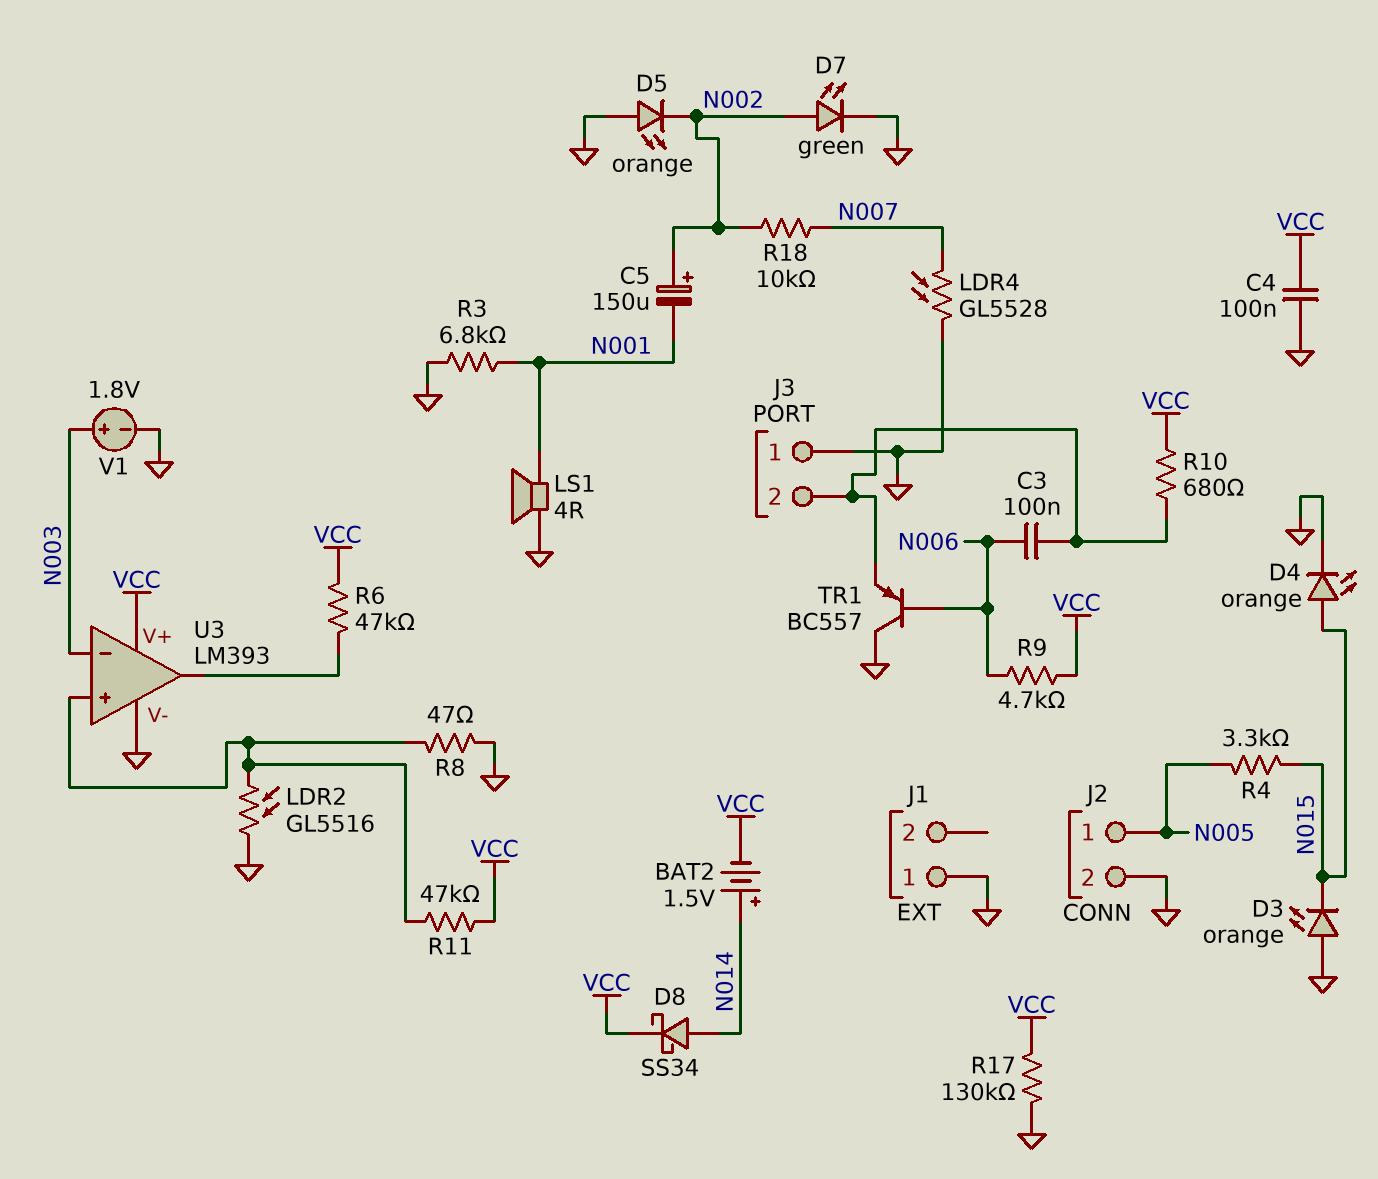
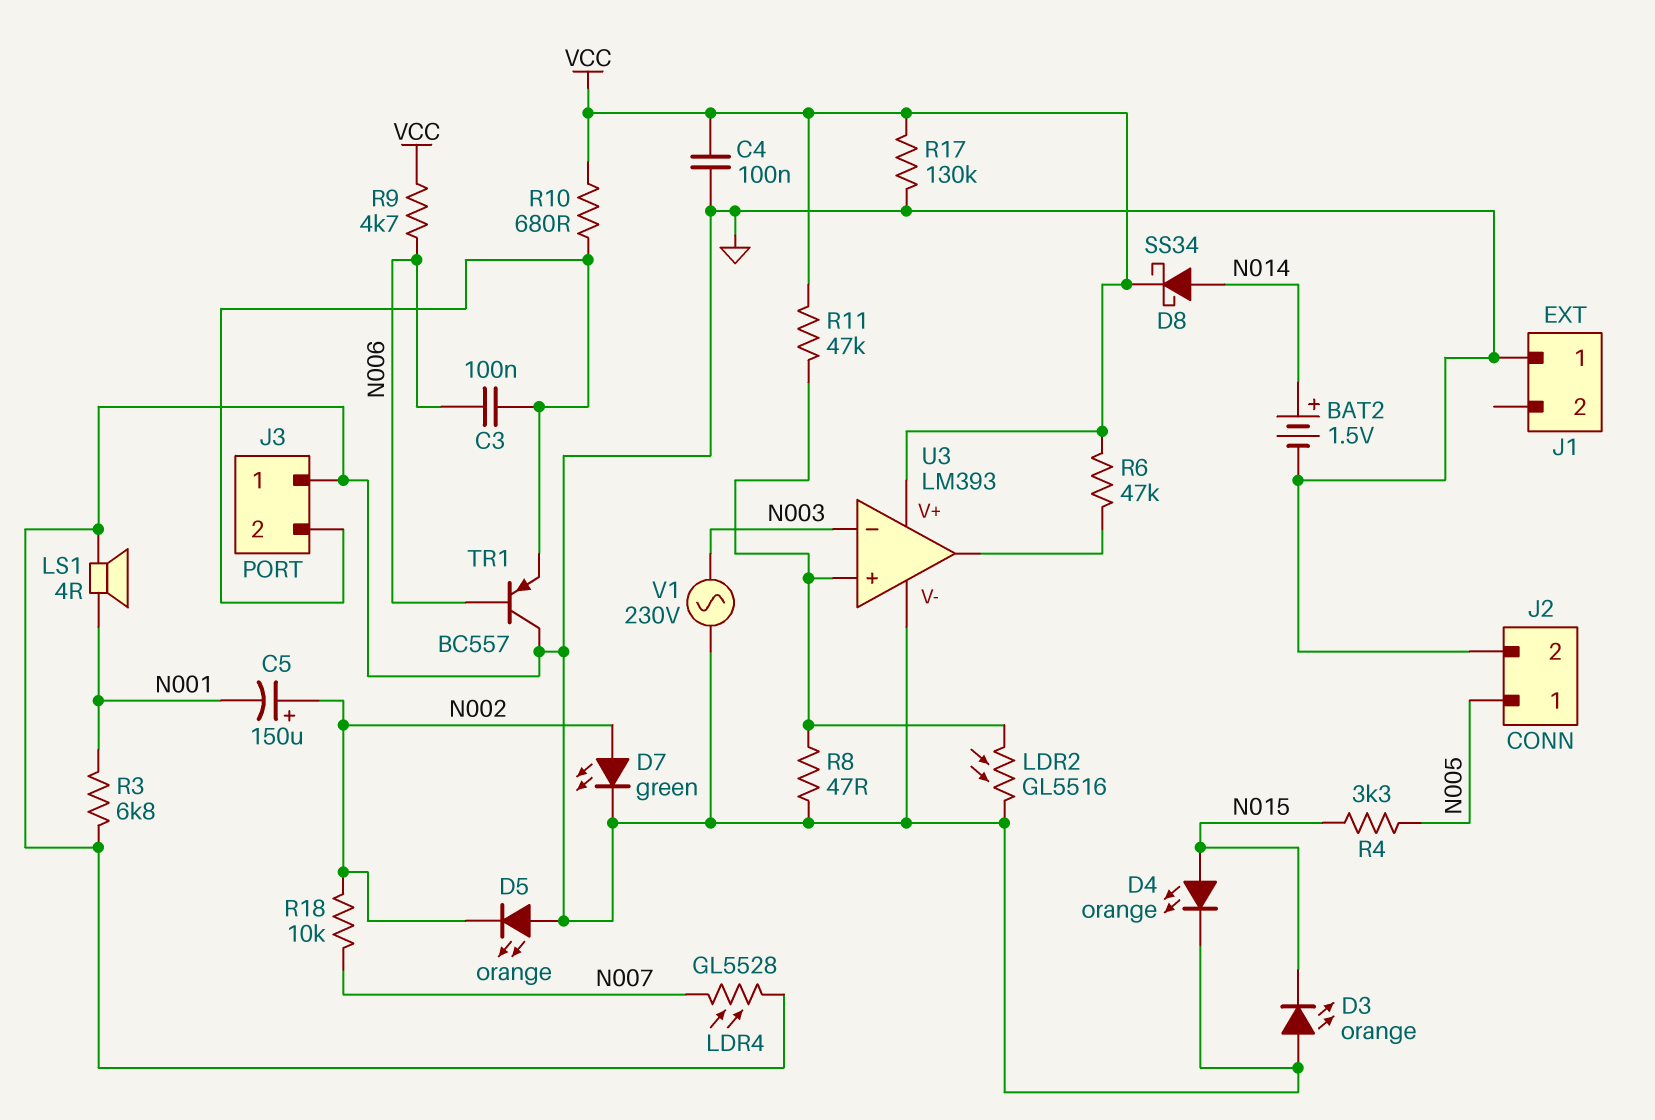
BAT2: 1.5V (plus N014, minus VCC) -> 1.5V (plus N014, minus GND)
V1: 1.8V (plus N003, minus GND) -> AC 230V (GND, N003)

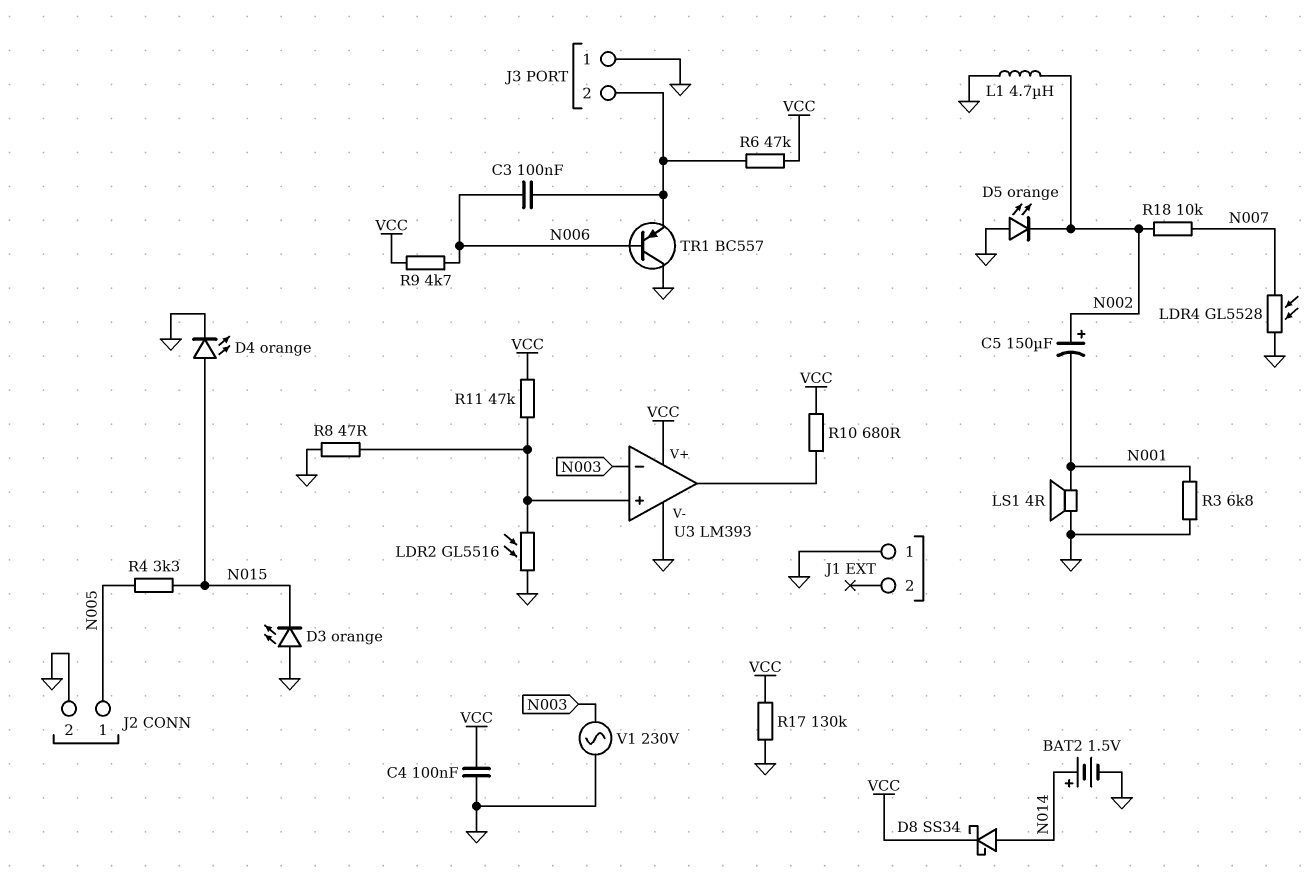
D7: LED green (A N002, K GND) -> none
L1: none -> 4.7uH (GND, N002)
R6: 47k (U3/out, VCC) -> 47k (J3/2, VCC)
R10: 680 (J3/2, VCC) -> 680 (U3/out, VCC)

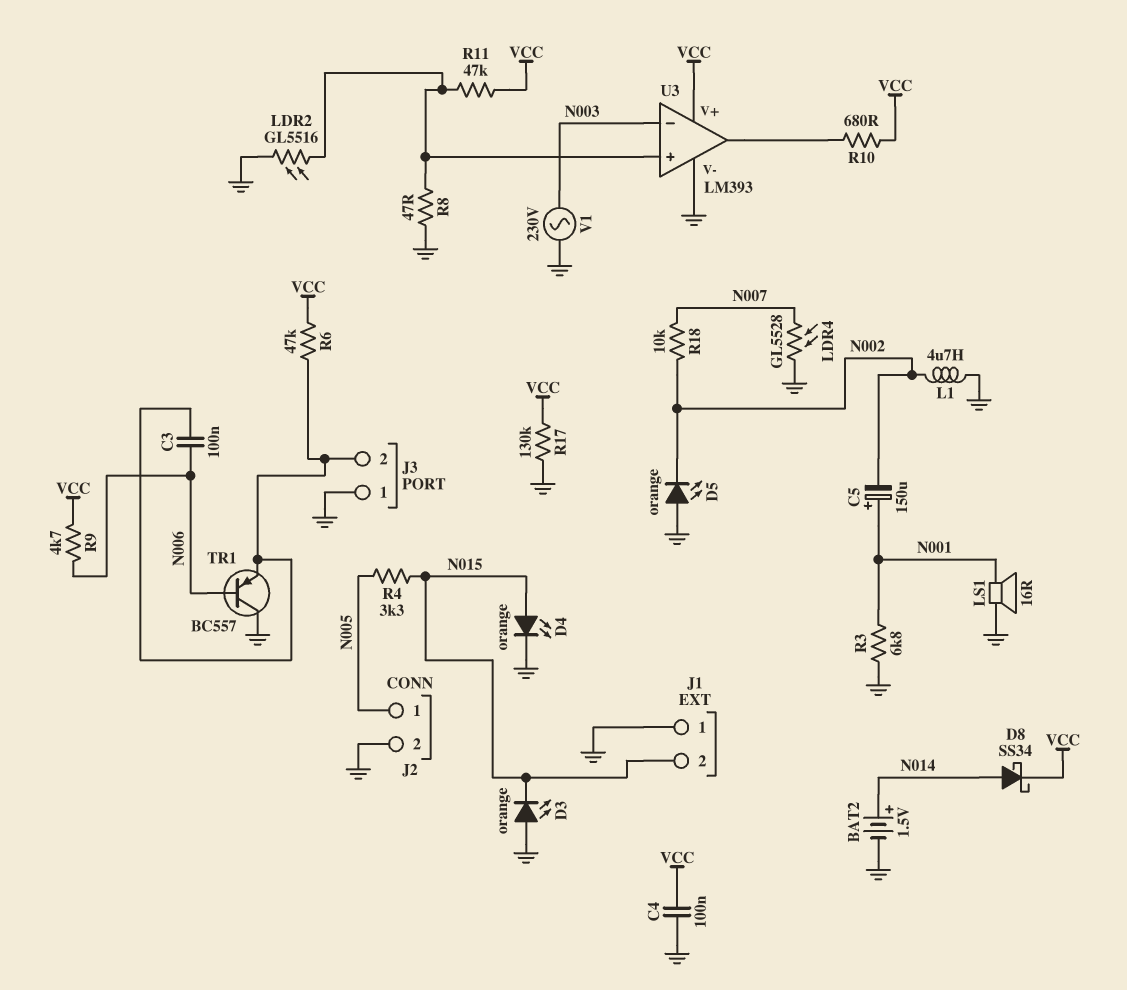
C5: 150uF (plus N002, minus N001) -> 150uF (plus N001, minus N002)
J1 pin 2: none -> N015
LS1: speaker 4R (GND, N001) -> speaker 16R (GND, N001)

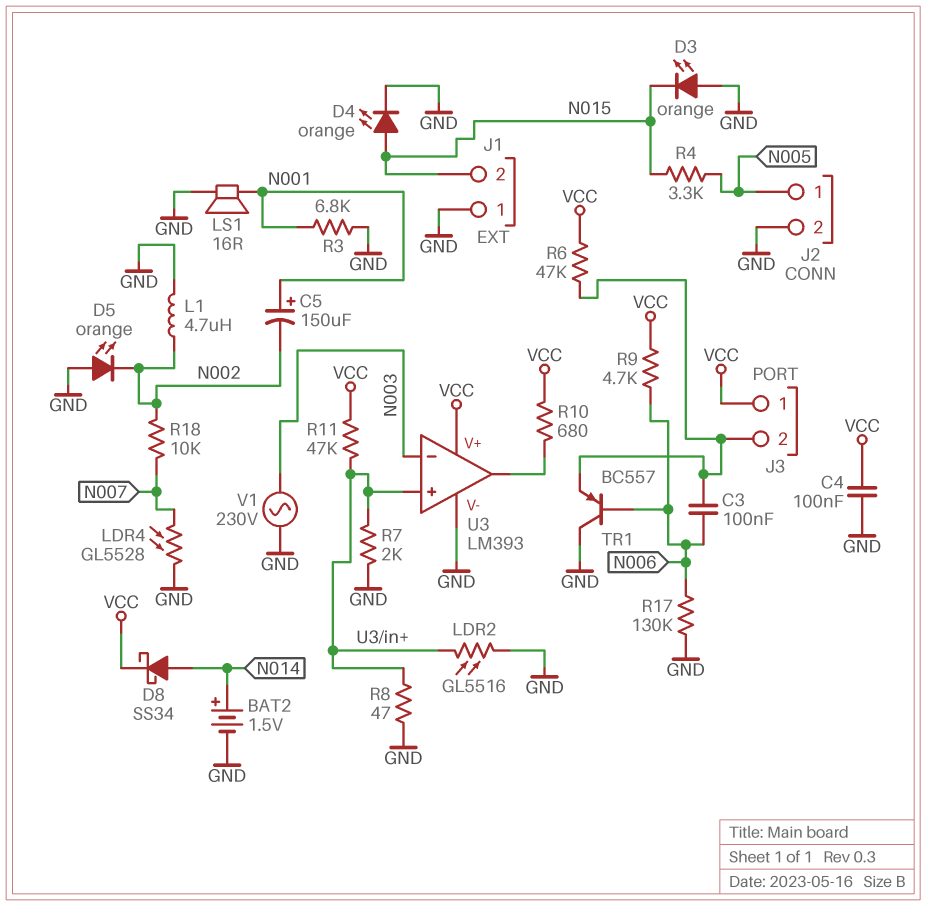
J3 pin 1: GND -> VCC
R7: none -> 2k (GND, U3/in+)
R17: 130k (GND, VCC) -> 130k (GND, N006)

